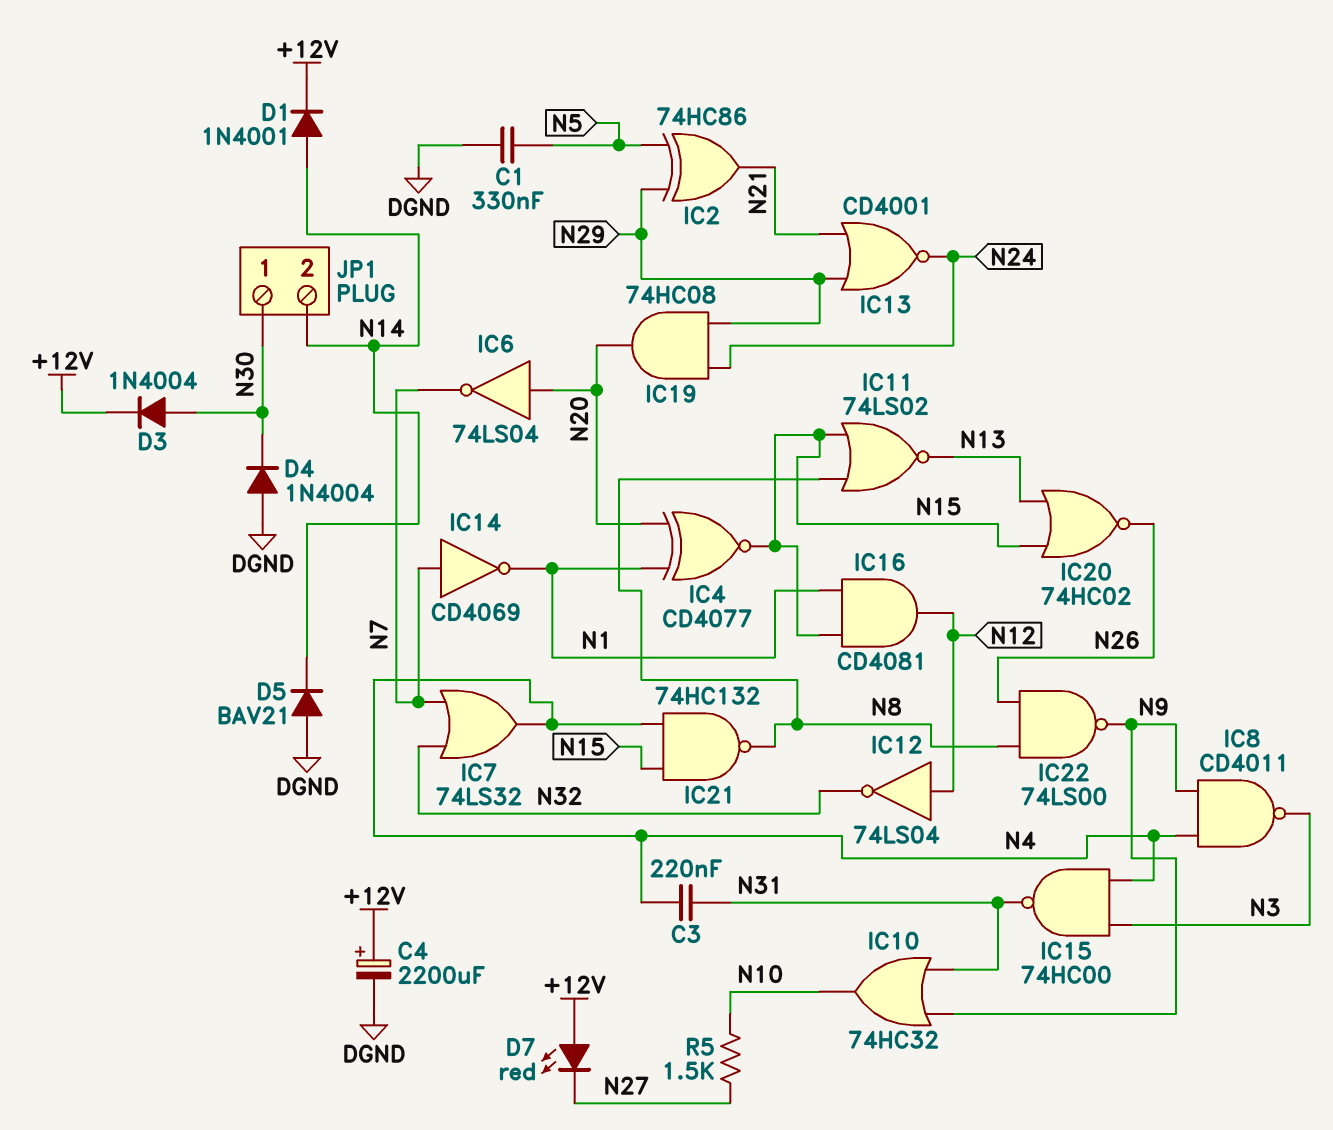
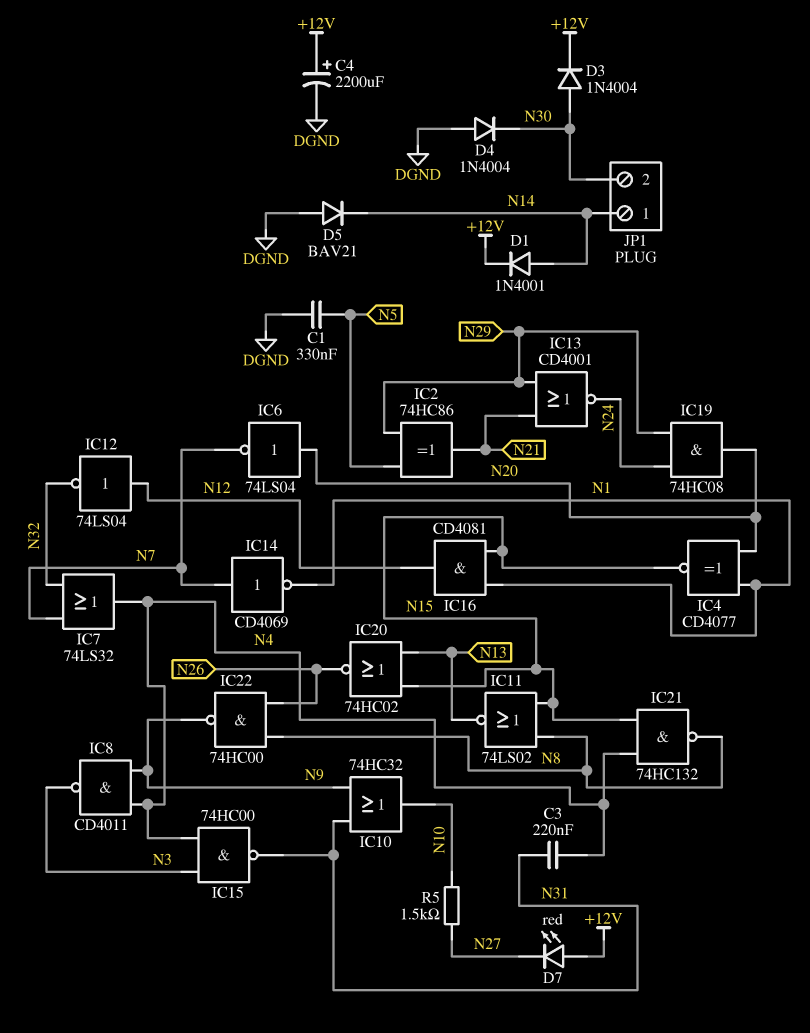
IC22: NAND 74LS00 (in N8, in N26, out N9) -> NAND 74HC00 (in N8, in N26, out N9)
JP1 pin 1: N30 -> N14
JP1 pin 2: N14 -> N30

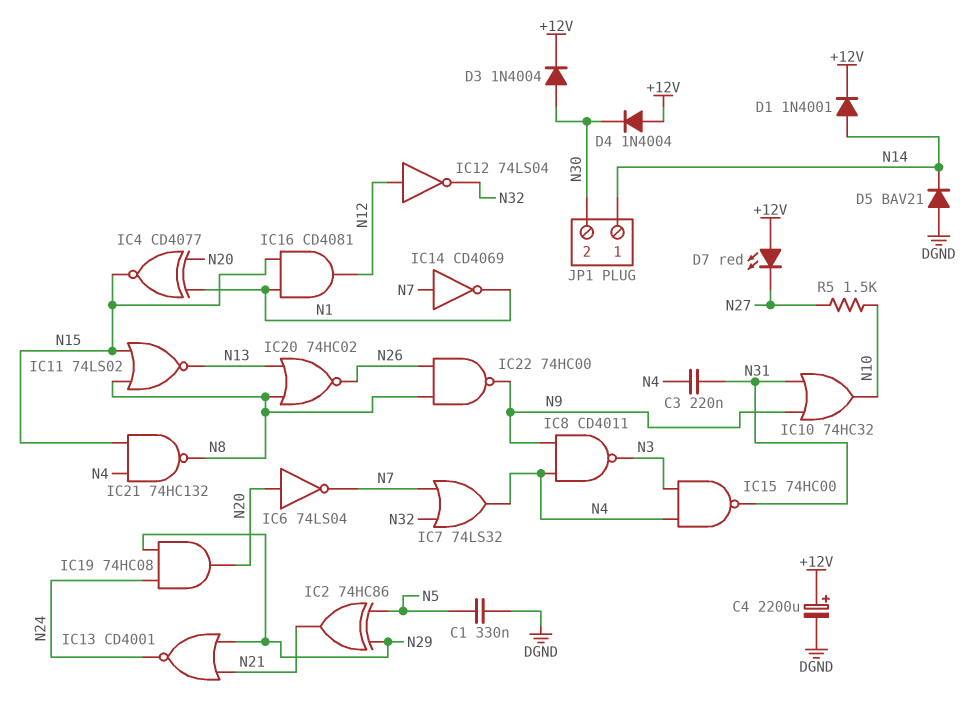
D4: diode 1N4004 (A DGND, K N30) -> diode 1N4004 (A +12V, K N30)
IC20: NOR 74HC02 (in N13, in N15, out N26) -> NOR 74HC02 (in N8, in N13, out N26)

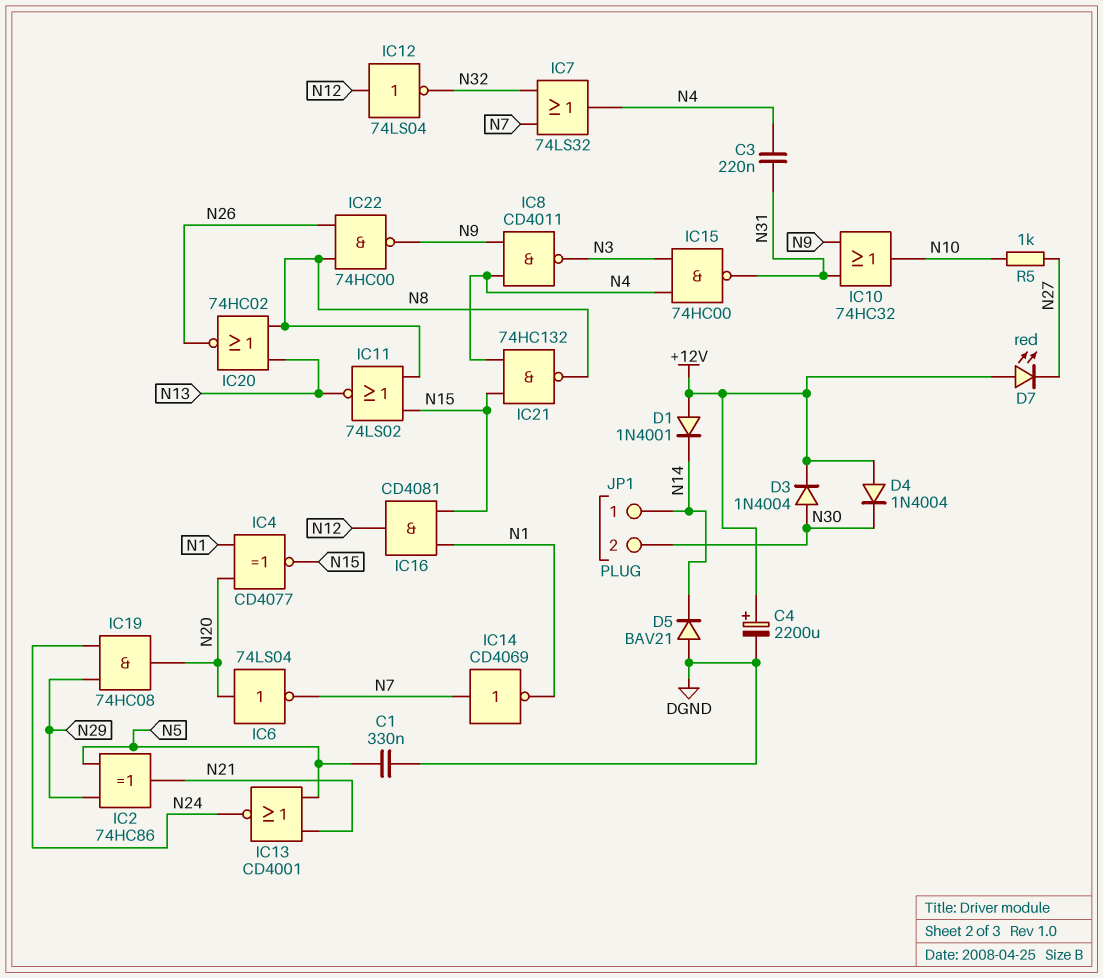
D1: diode 1N4001 (A N14, K +12V) -> diode 1N4001 (A +12V, K N14)
IC13: NOR CD4001 (in N21, in N29, out N24) -> NOR CD4001 (in N5, in N21, out N24)
R5: 1.5k (N10, N27) -> 1k (N10, N27)

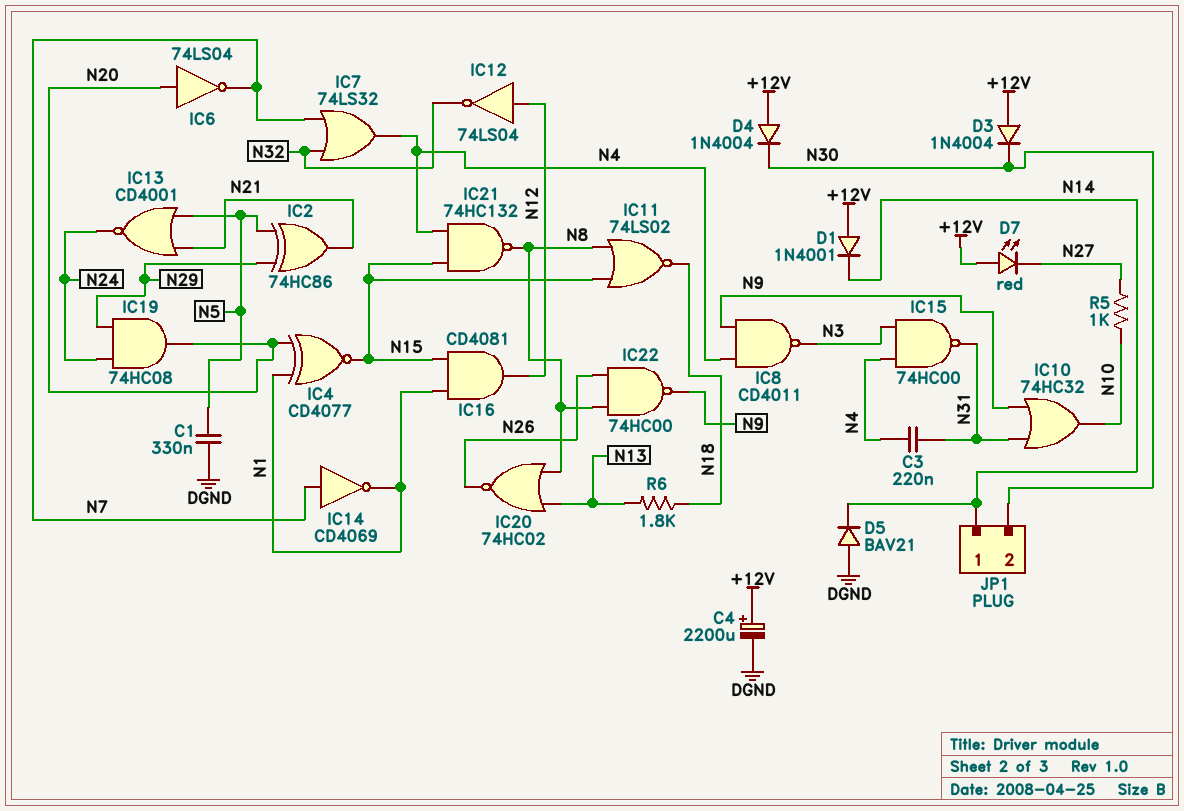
D3: diode 1N4004 (A N30, K +12V) -> diode 1N4004 (A +12V, K N30)
IC11: NOR 74LS02 (in N8, in N15, out N13) -> NOR 74LS02 (in N8, in N15, out N18)
R6: none -> 1.8k (N13, N18)

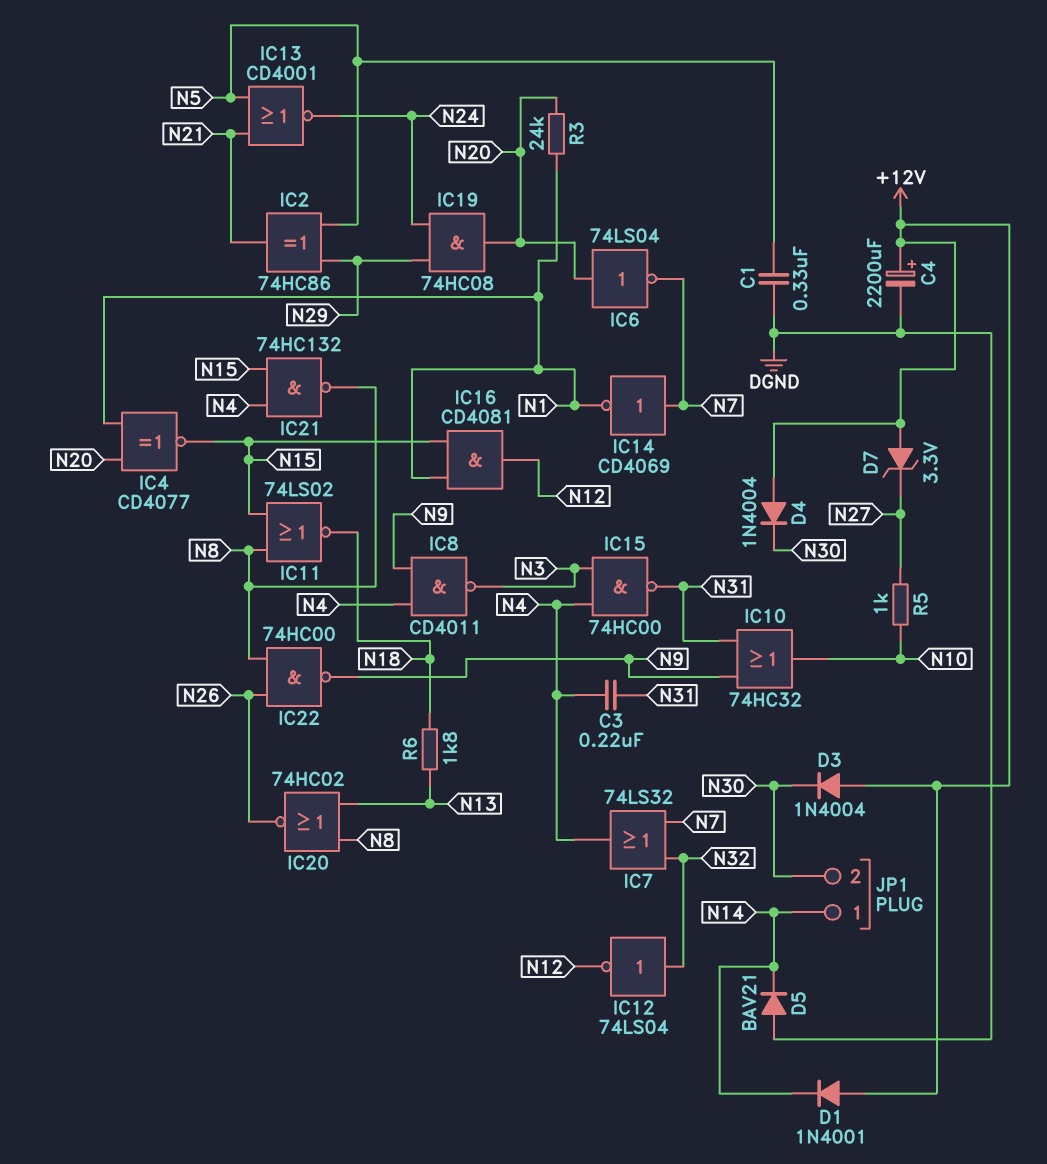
D7: LED red (A +12V, K N27) -> zener 3.3V (A +12V, K N27)
IC12: NOT 74LS04 (in N12, out N32) -> NOT 74LS04 (in N32, out N12)
R3: none -> 24k (N1, N20)

